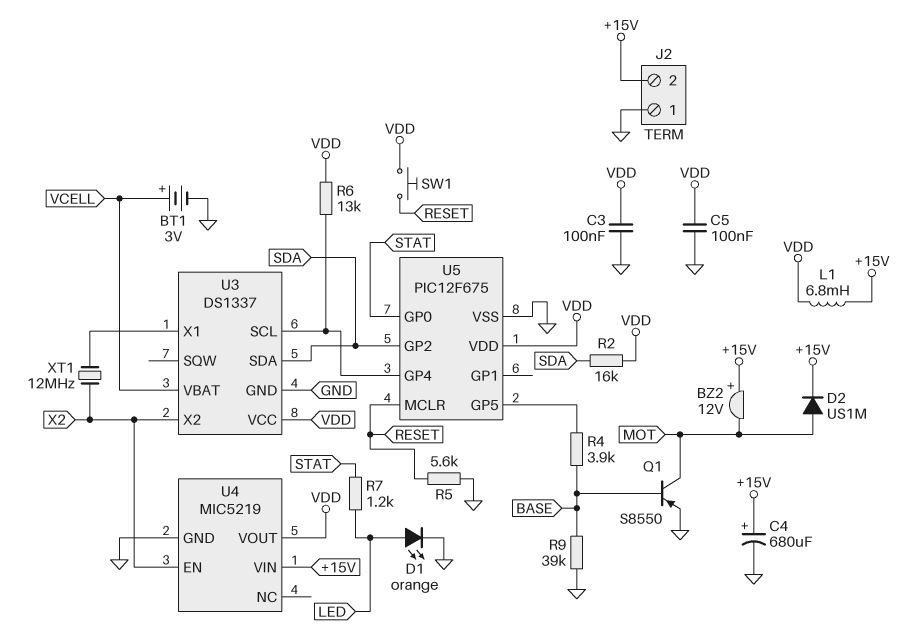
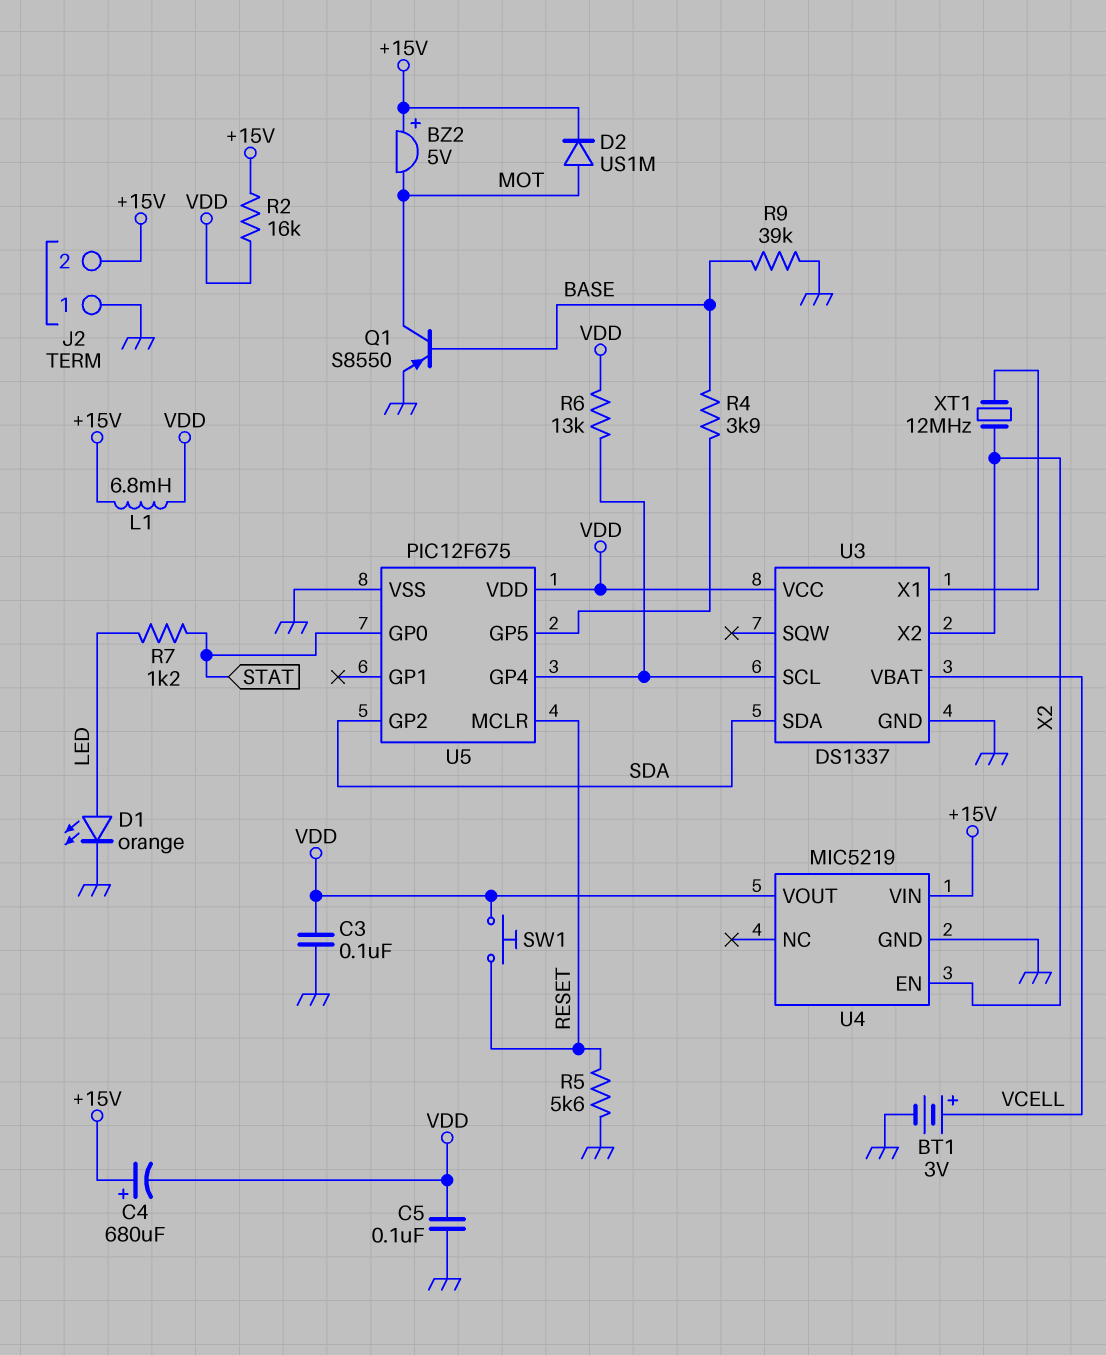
BZ2: buzzer 12V (plus +15V, minus MOT) -> buzzer 5V (plus +15V, minus MOT)
C4: 680uF (plus +15V, minus GND) -> 680uF (plus +15V, minus VDD)
R2: 16k (SDA, VDD) -> 16k (+15V, VDD)

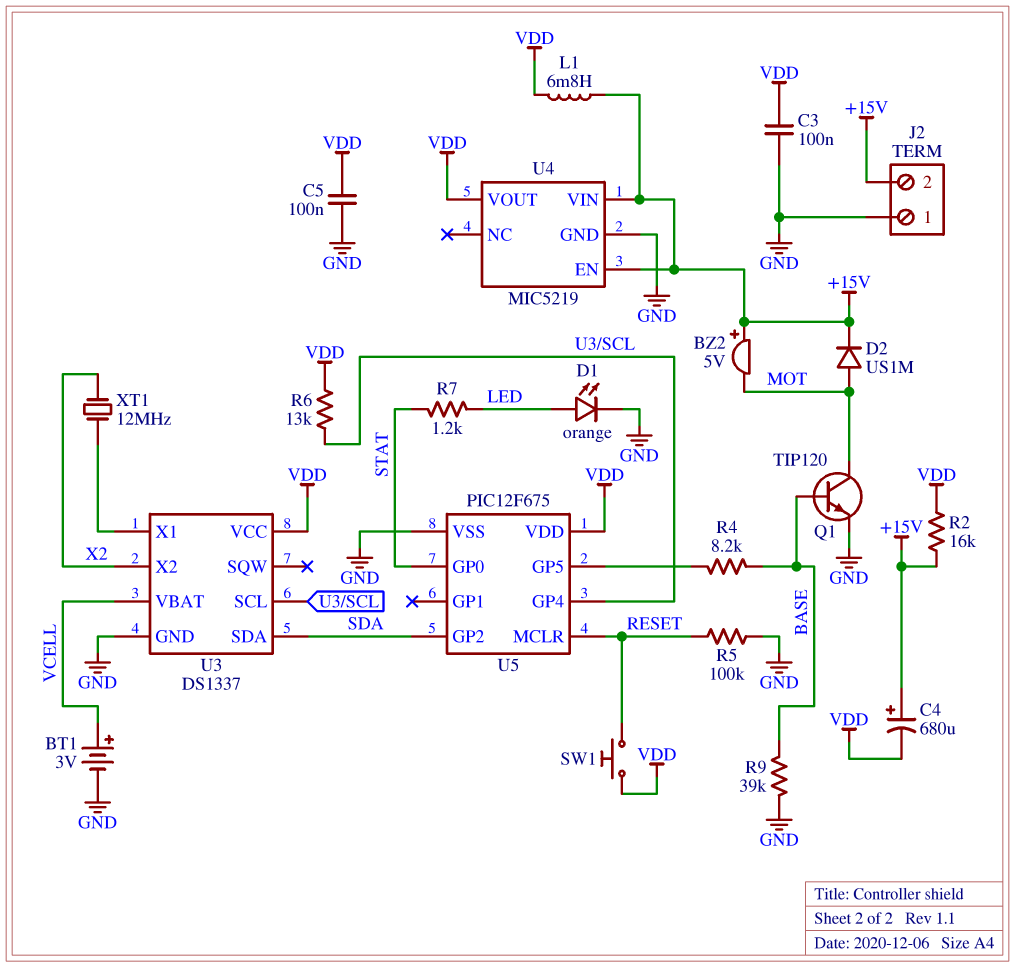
Q1: PNP S8550 (B BASE, C MOT, E GND) -> NPN TIP120 (B BASE, C MOT, E GND)
R4: 3.9k (BASE, U5/GP5) -> 8.2k (BASE, U5/GP5)
R5: 5.6k (GND, RESET) -> 100k (GND, RESET)
U4 pin EN: X2 -> +15V

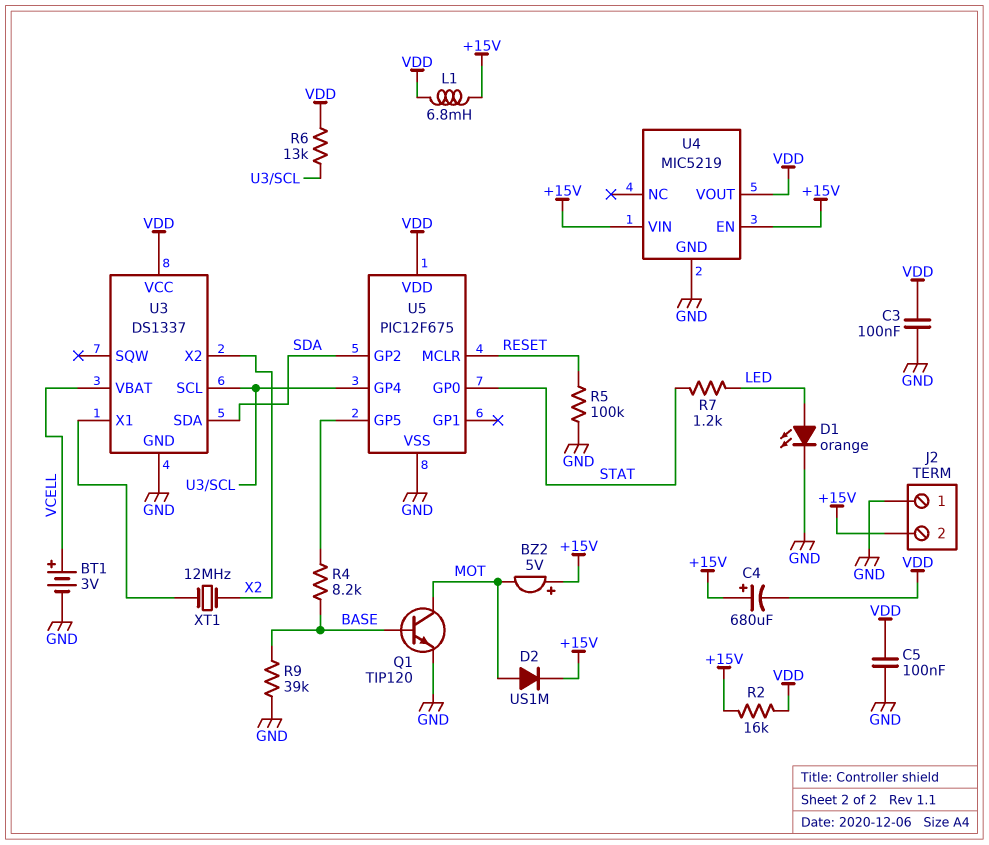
SW1: button (RESET, VDD) -> none

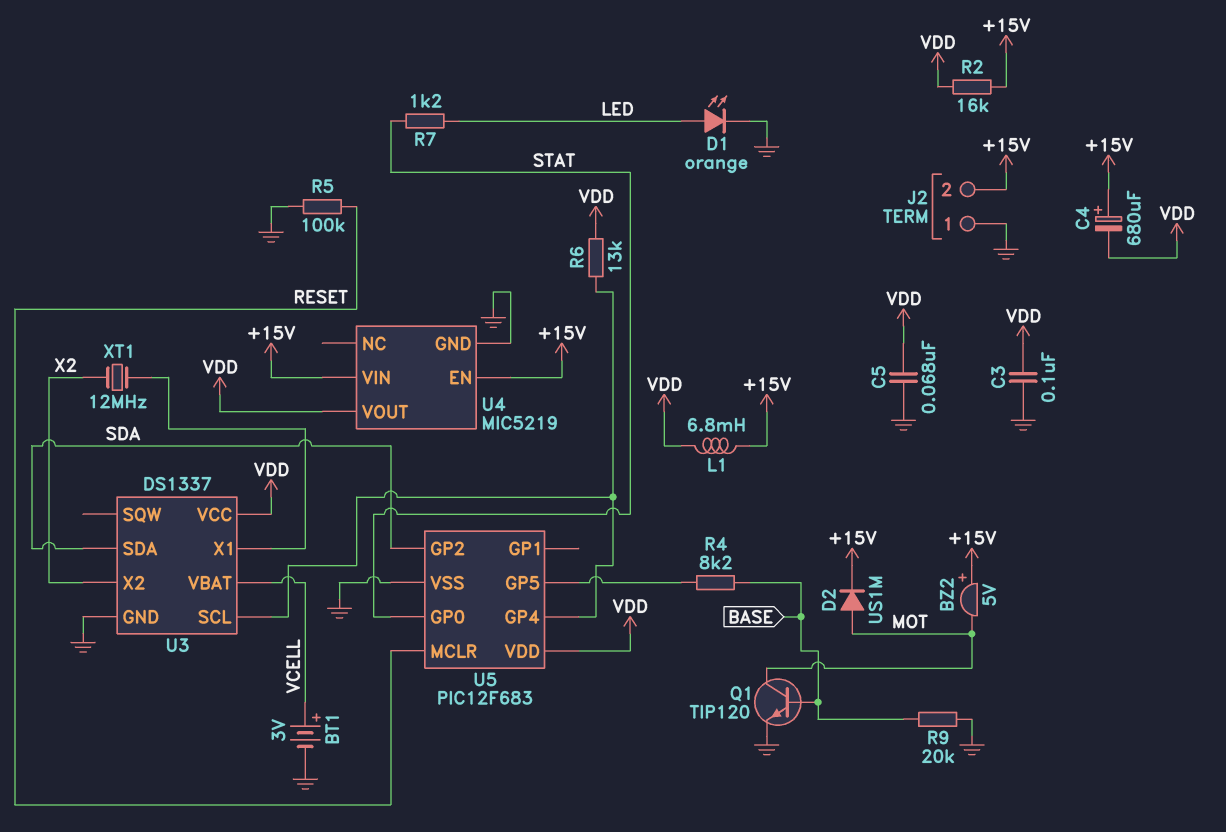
C5: 100nF (GND, VDD) -> 68nF (GND, VDD)
R9: 39k (BASE, GND) -> 20k (BASE, GND)
U5: PIC12F675 -> PIC12F683

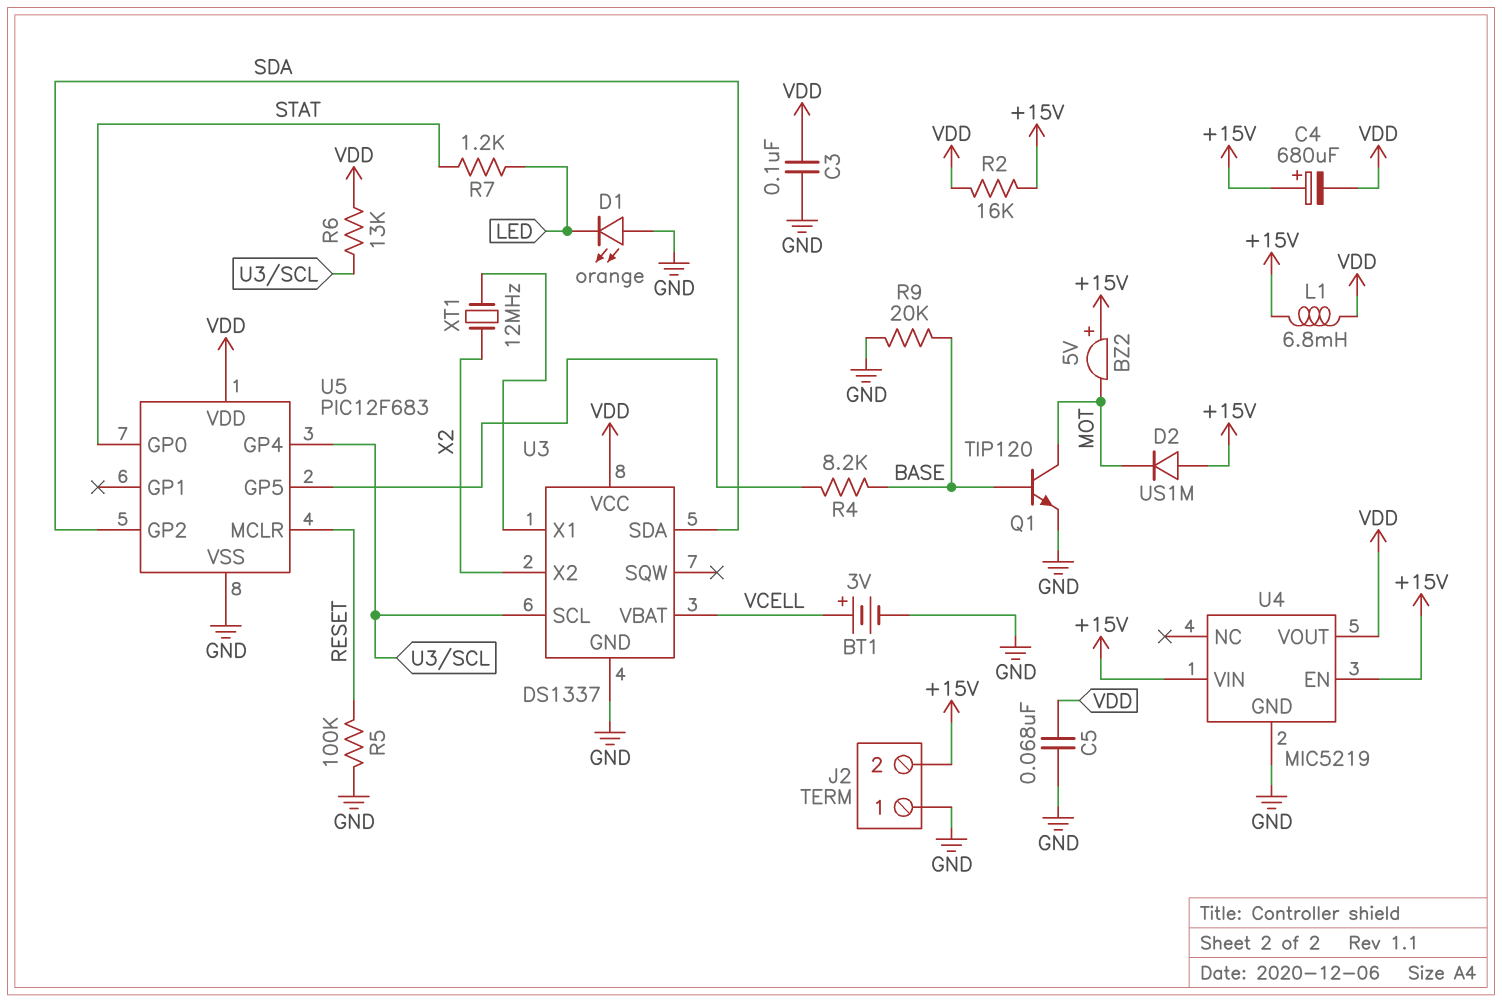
D1: LED orange (A LED, K GND) -> LED orange (A GND, K LED)
D2: diode US1M (A MOT, K +15V) -> diode US1M (A +15V, K MOT)

